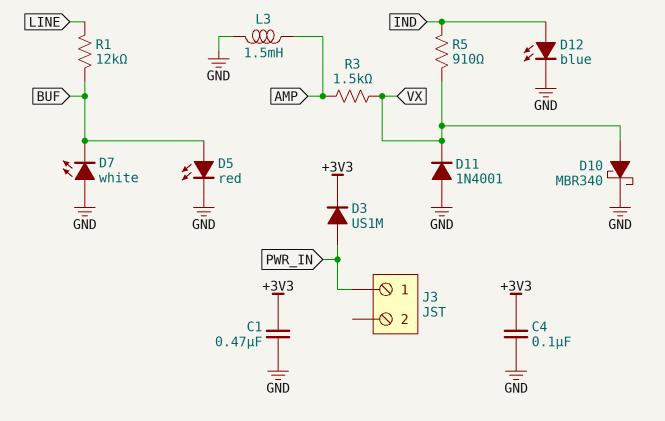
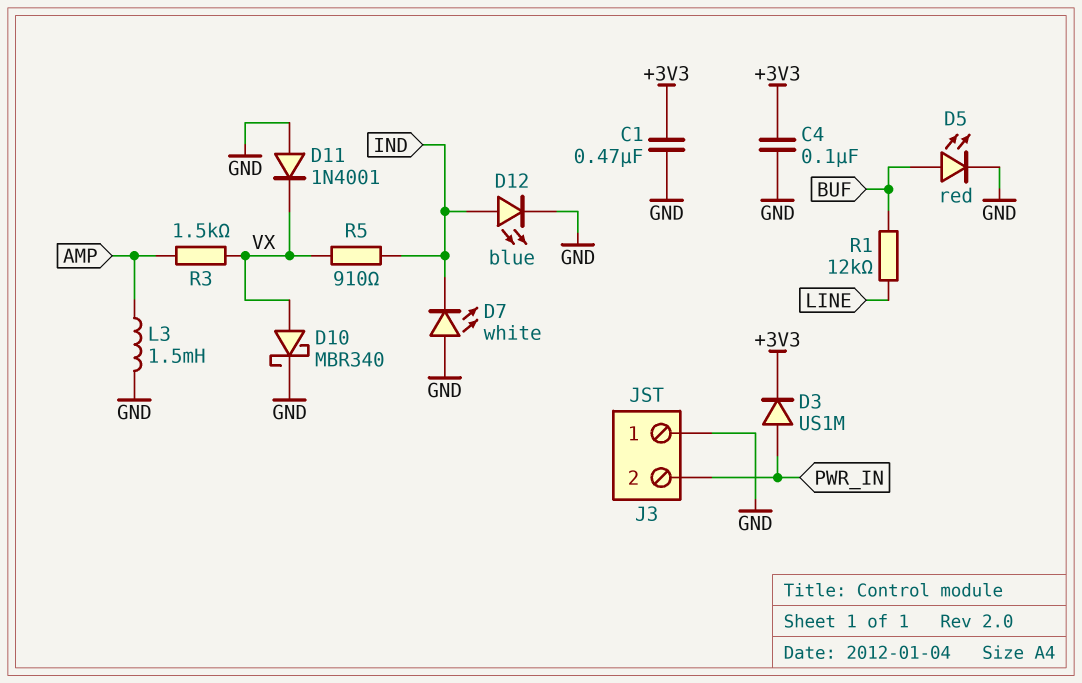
D7: LED white (A GND, K BUF) -> LED white (A GND, K IND)
J3 pin 1: PWR_IN -> GND
J3 pin 2: none -> PWR_IN

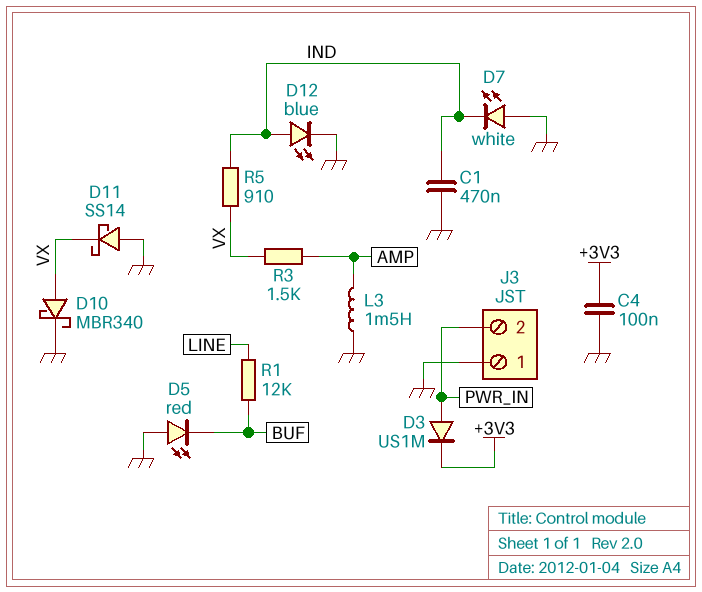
C1: 470nF (+3V3, GND) -> 470nF (GND, IND)
D5: LED red (A BUF, K GND) -> LED red (A GND, K BUF)
D11: diode 1N4001 (A GND, K VX) -> schottky SS14 (A GND, K VX)

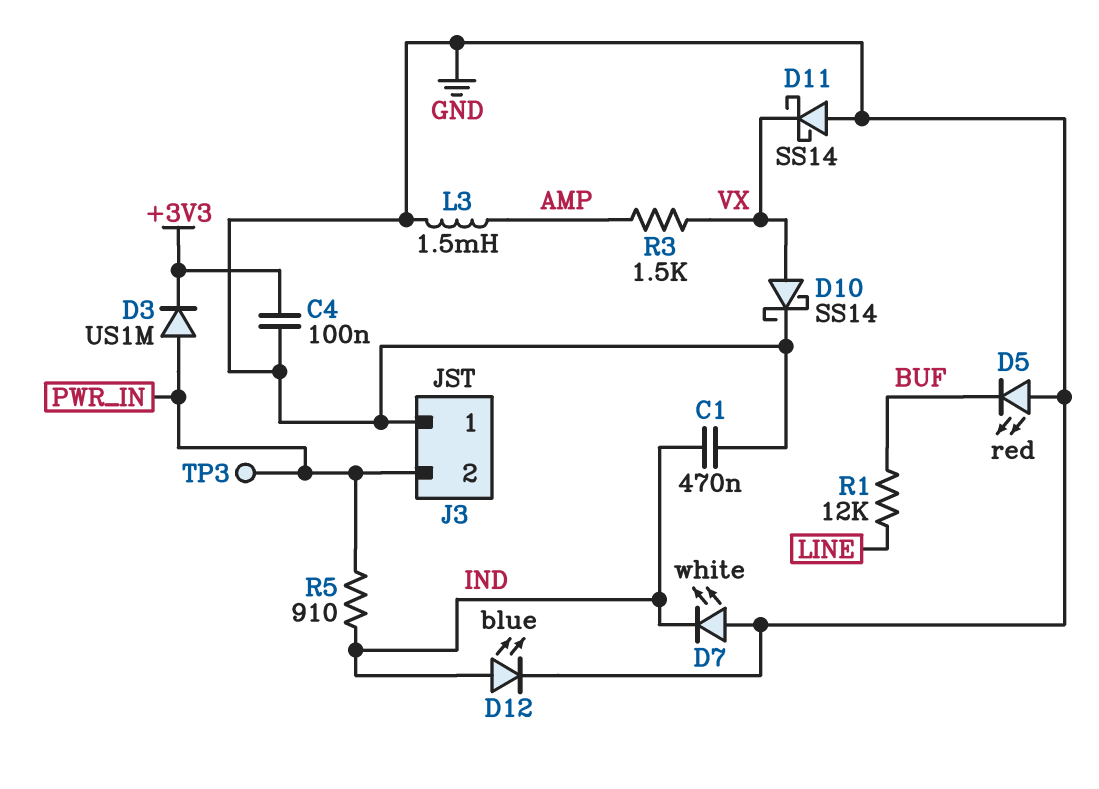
D10: schottky MBR340 (A VX, K GND) -> schottky SS14 (A VX, K GND)
R5: 910 (IND, VX) -> 910 (IND, PWR_IN)
TP3: none -> test point (PWR_IN)

